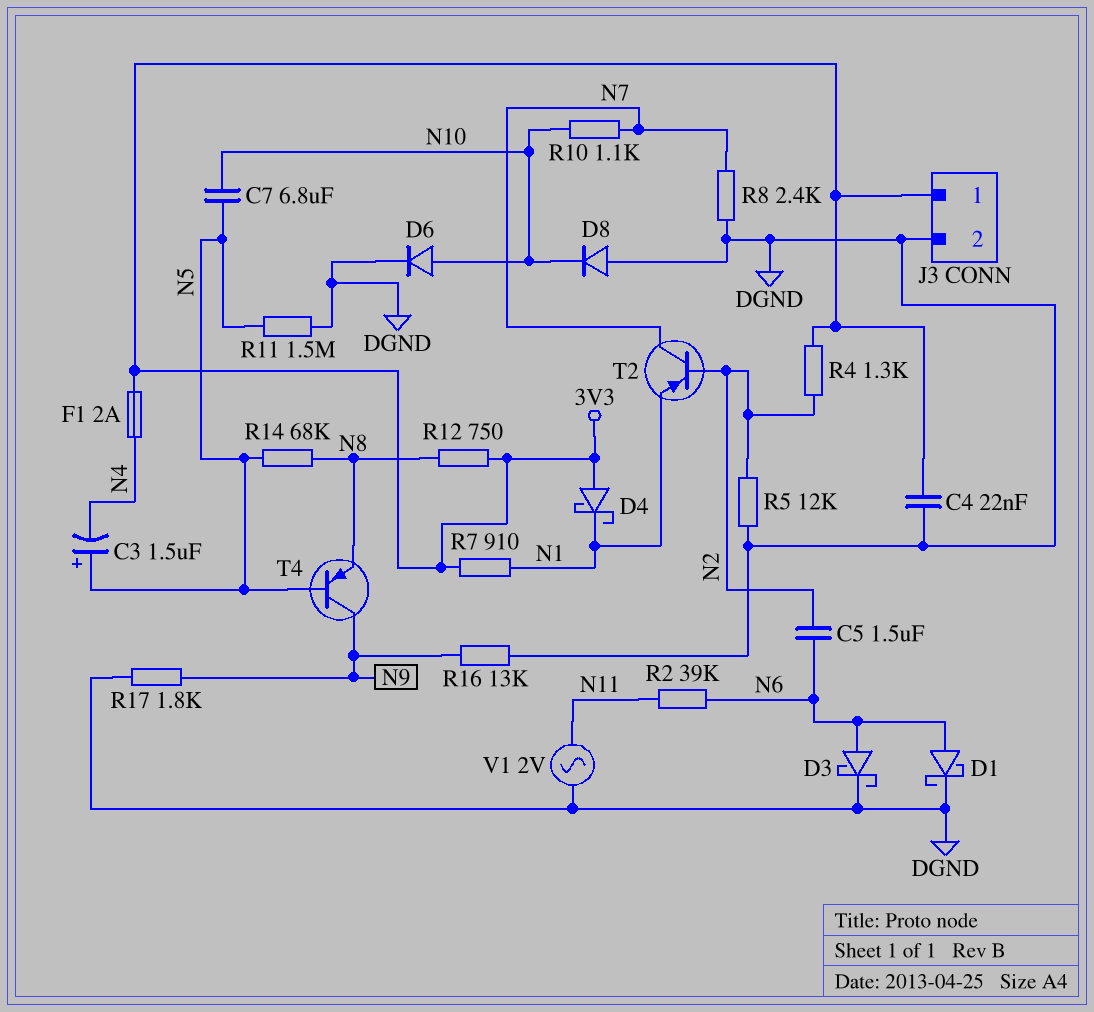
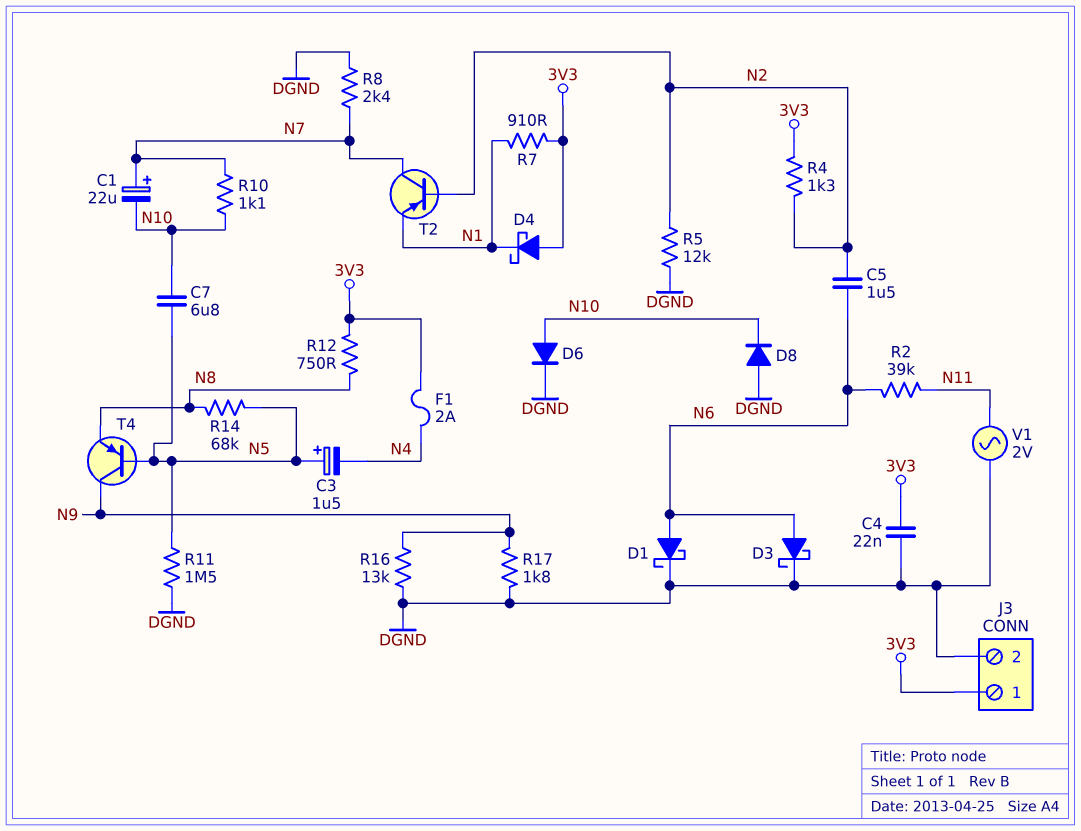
C1: none -> 22uF (plus N7, minus N10)

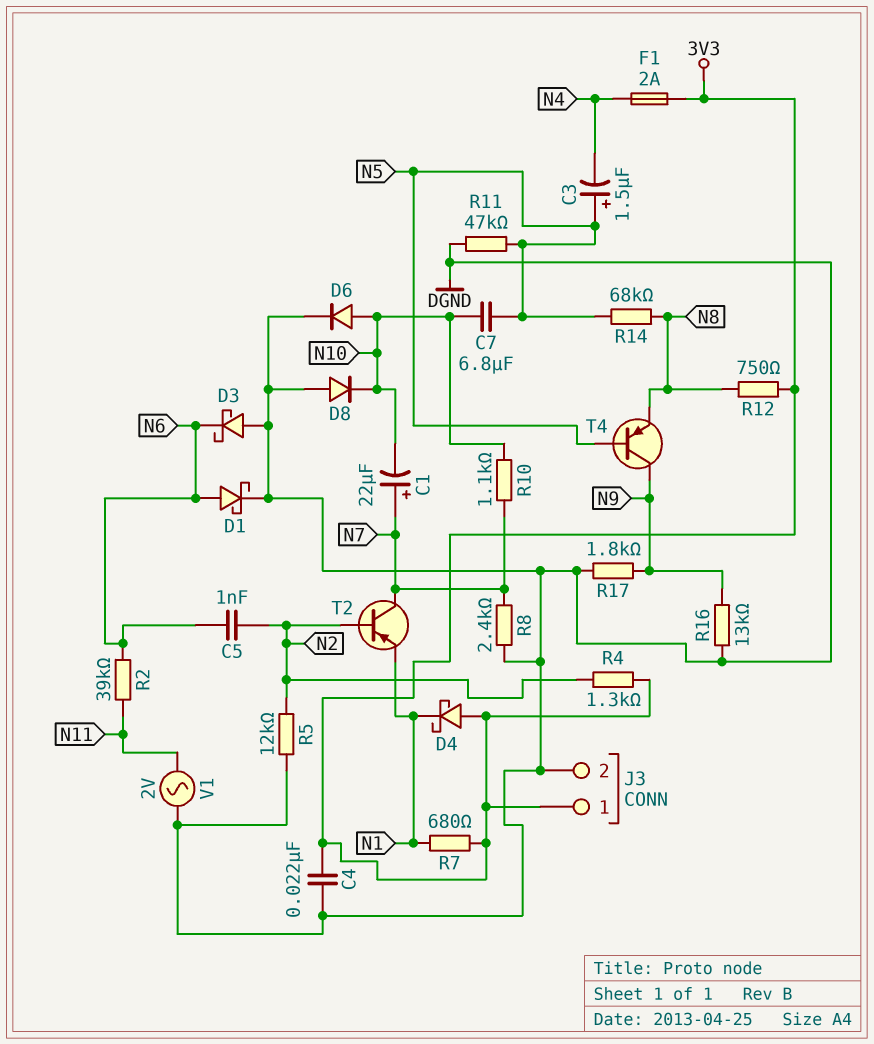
C5: 1.5uF (N2, N6) -> 1nF (N2, N6)
D3: schottky (A N6, K DGND) -> schottky (A DGND, K N6)
R7: 910 (3V3, N1) -> 680 (3V3, N1)
R11: 1.5M (DGND, N5) -> 47k (DGND, N5)

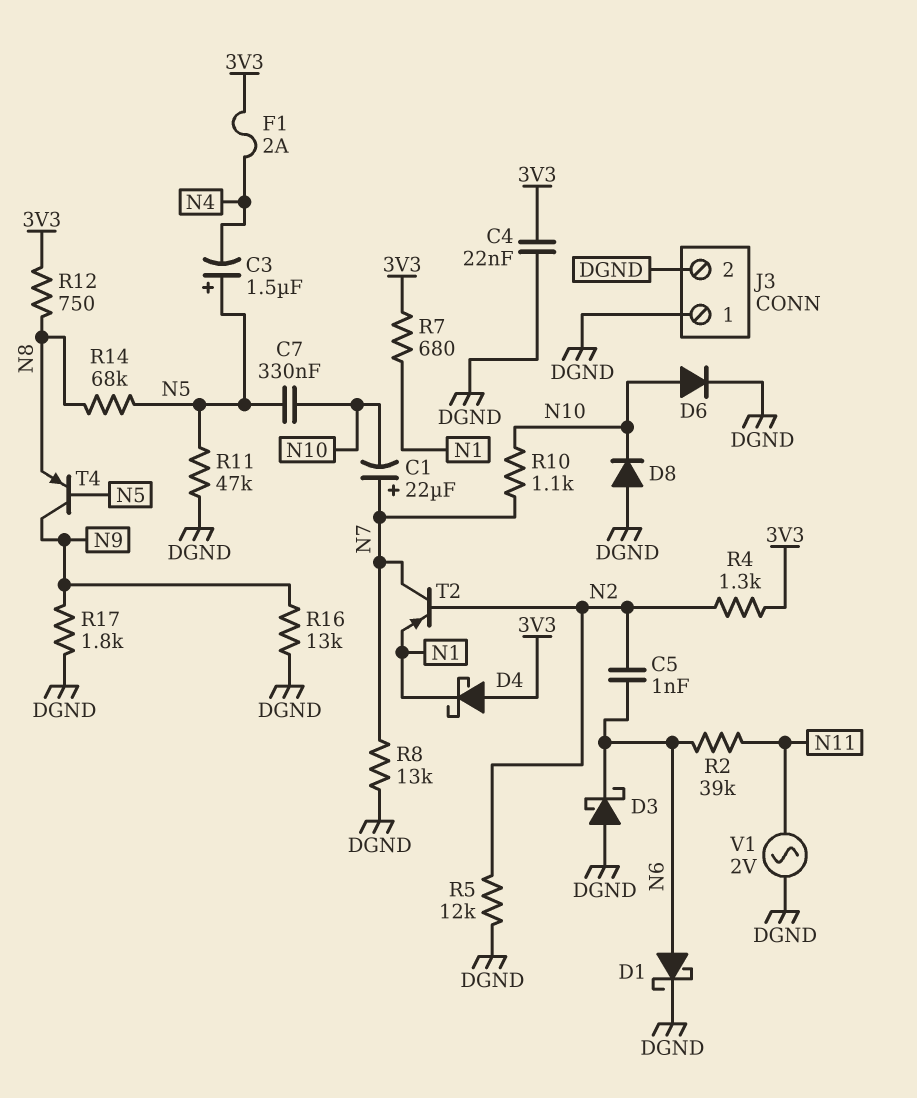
C7: 6.8uF (N5, N10) -> 330nF (N5, N10)
J3 pin 1: 3V3 -> DGND
R8: 2.4k (DGND, N7) -> 13k (DGND, N7)

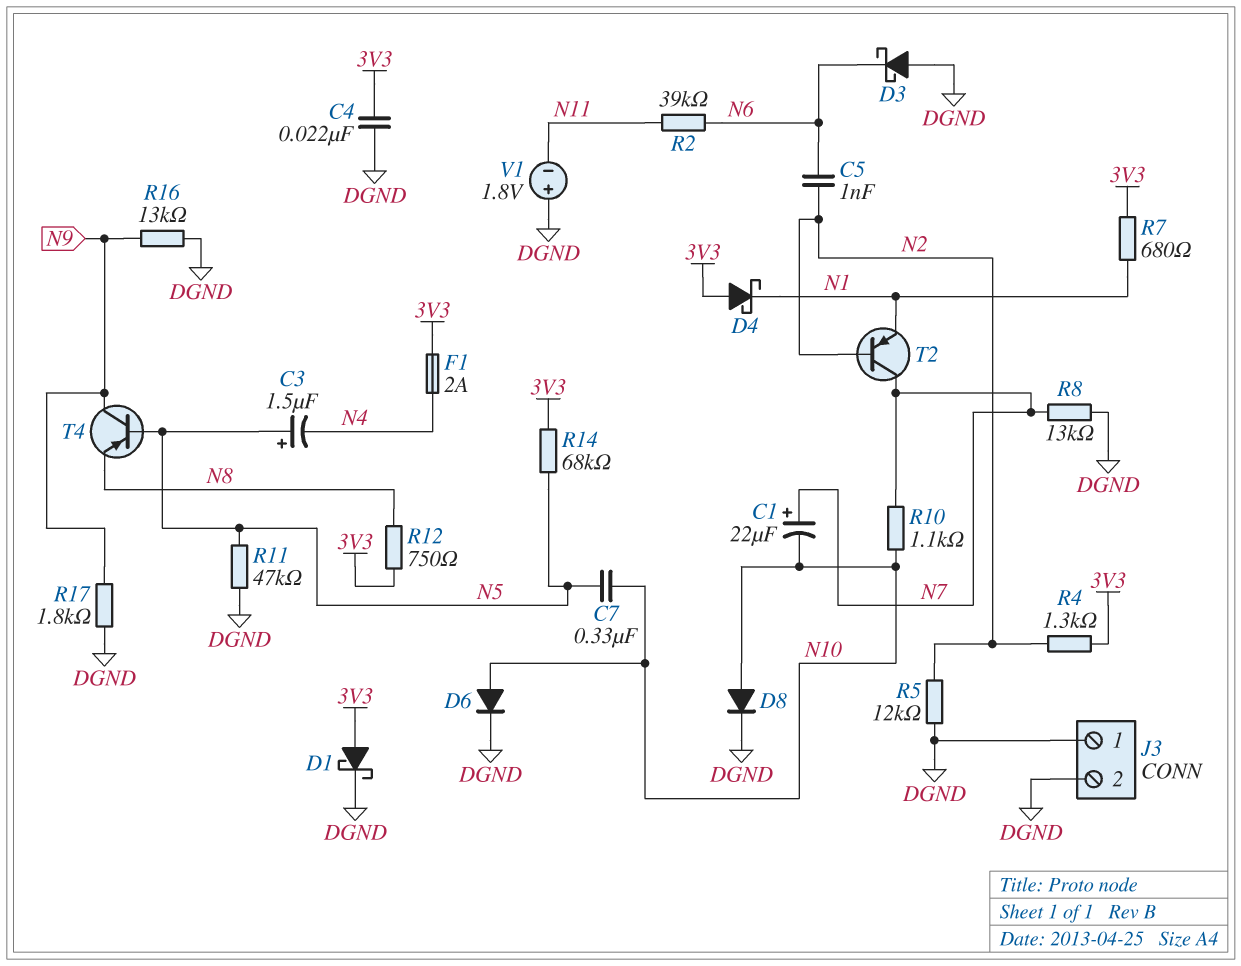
D1: schottky (A N6, K DGND) -> schottky (A 3V3, K DGND)
D8: diode (A DGND, K N10) -> diode (A N10, K DGND)
R14: 68k (N5, N8) -> 68k (3V3, N5)
V1: AC 2V (DGND, N11) -> 1.8V (plus DGND, minus N11)

